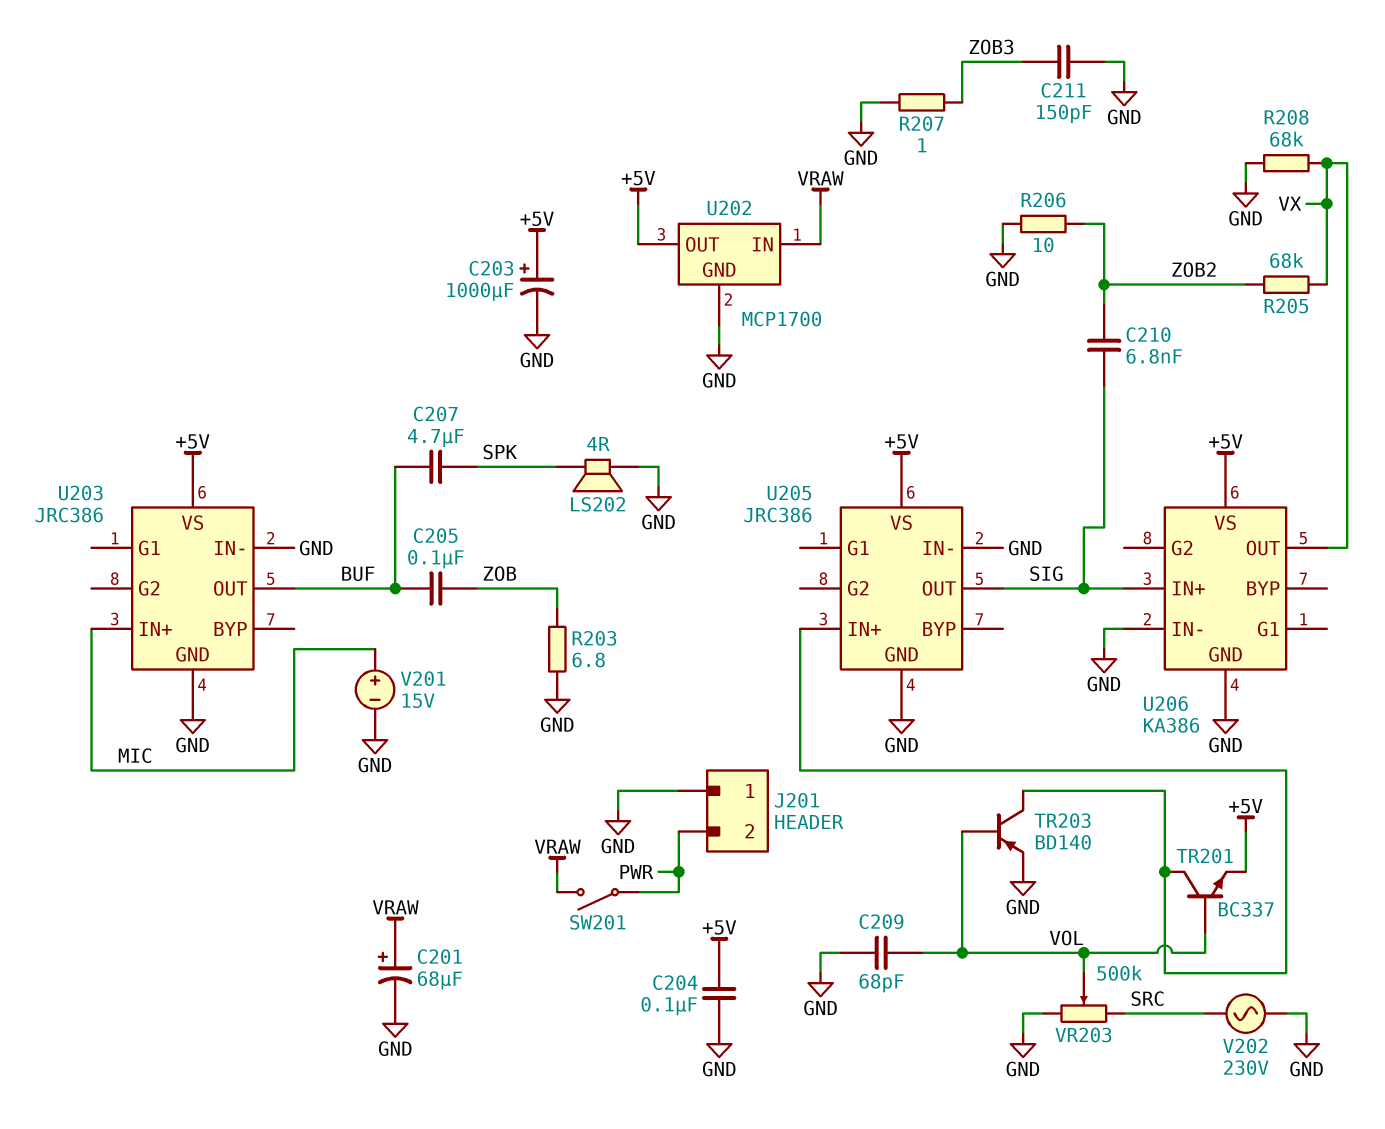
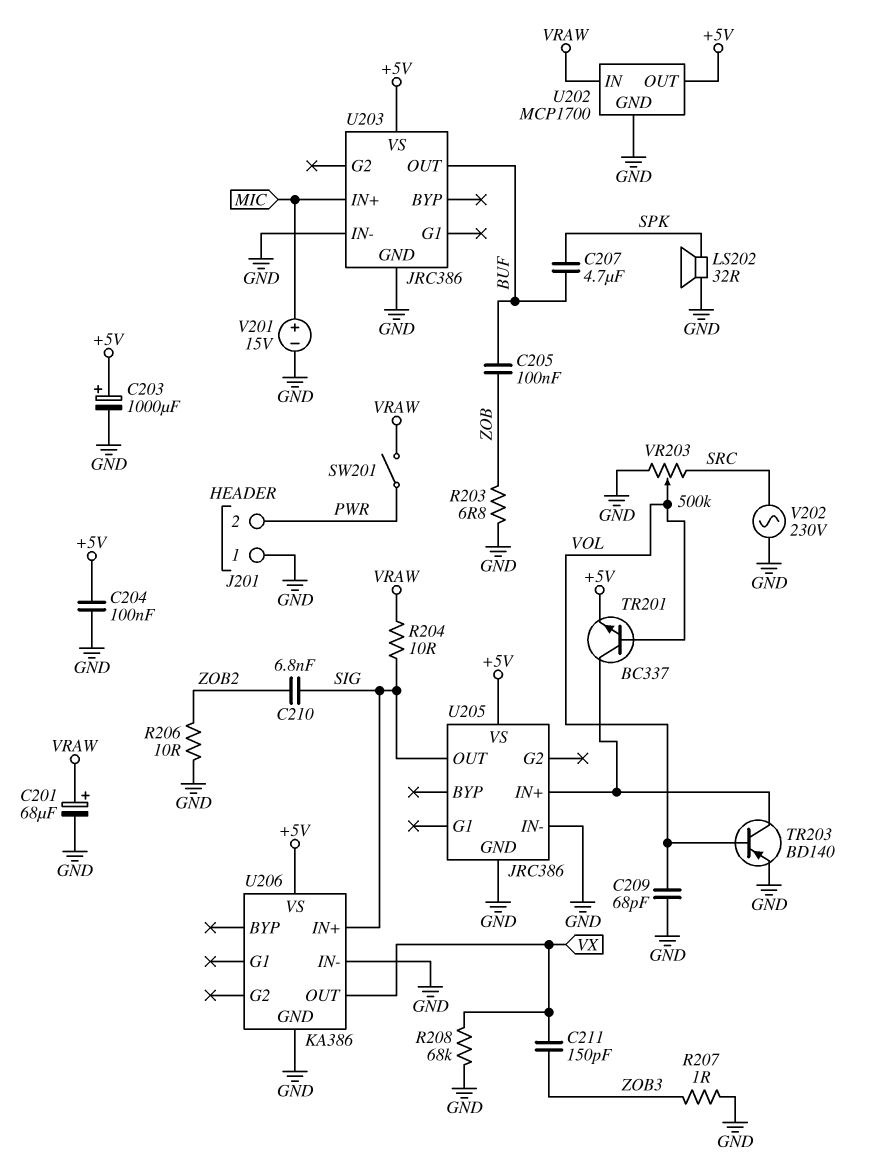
C211: 150pF (GND, ZOB3) -> 150pF (VX, ZOB3)
LS202: speaker 4R (GND, SPK) -> speaker 32R (GND, SPK)
R204: none -> 10 (SIG, VRAW)
R205: 68k (VX, ZOB2) -> none

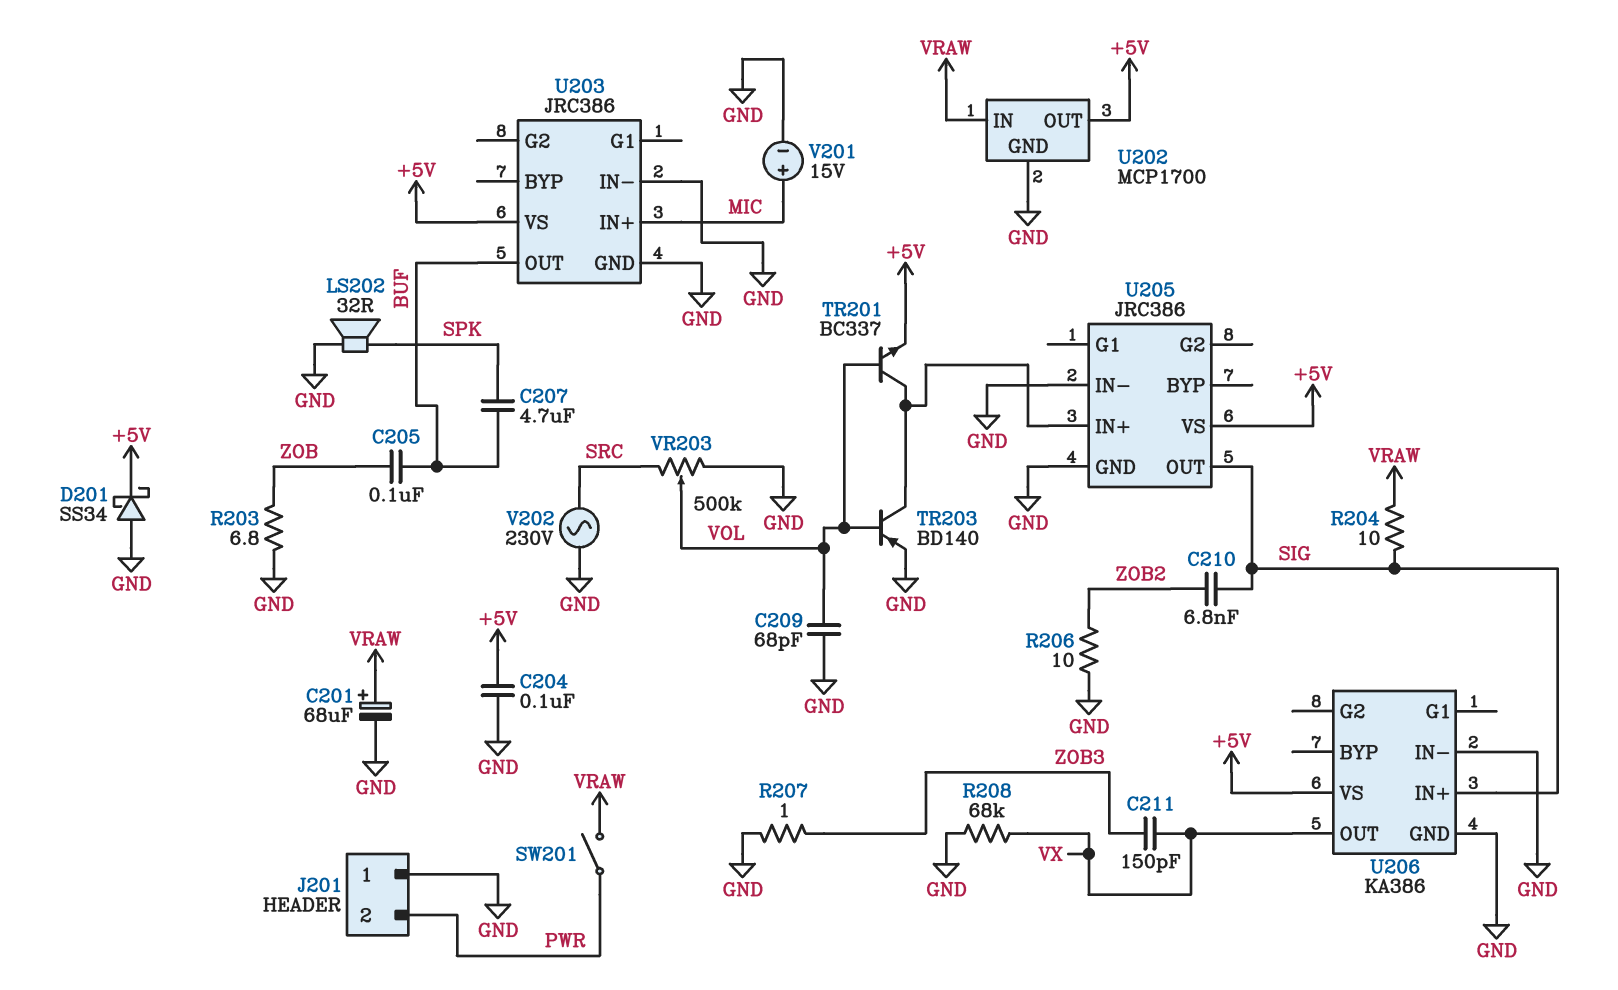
C203: 1000uF (plus +5V, minus GND) -> none
D201: none -> schottky SS34 (A GND, K +5V)

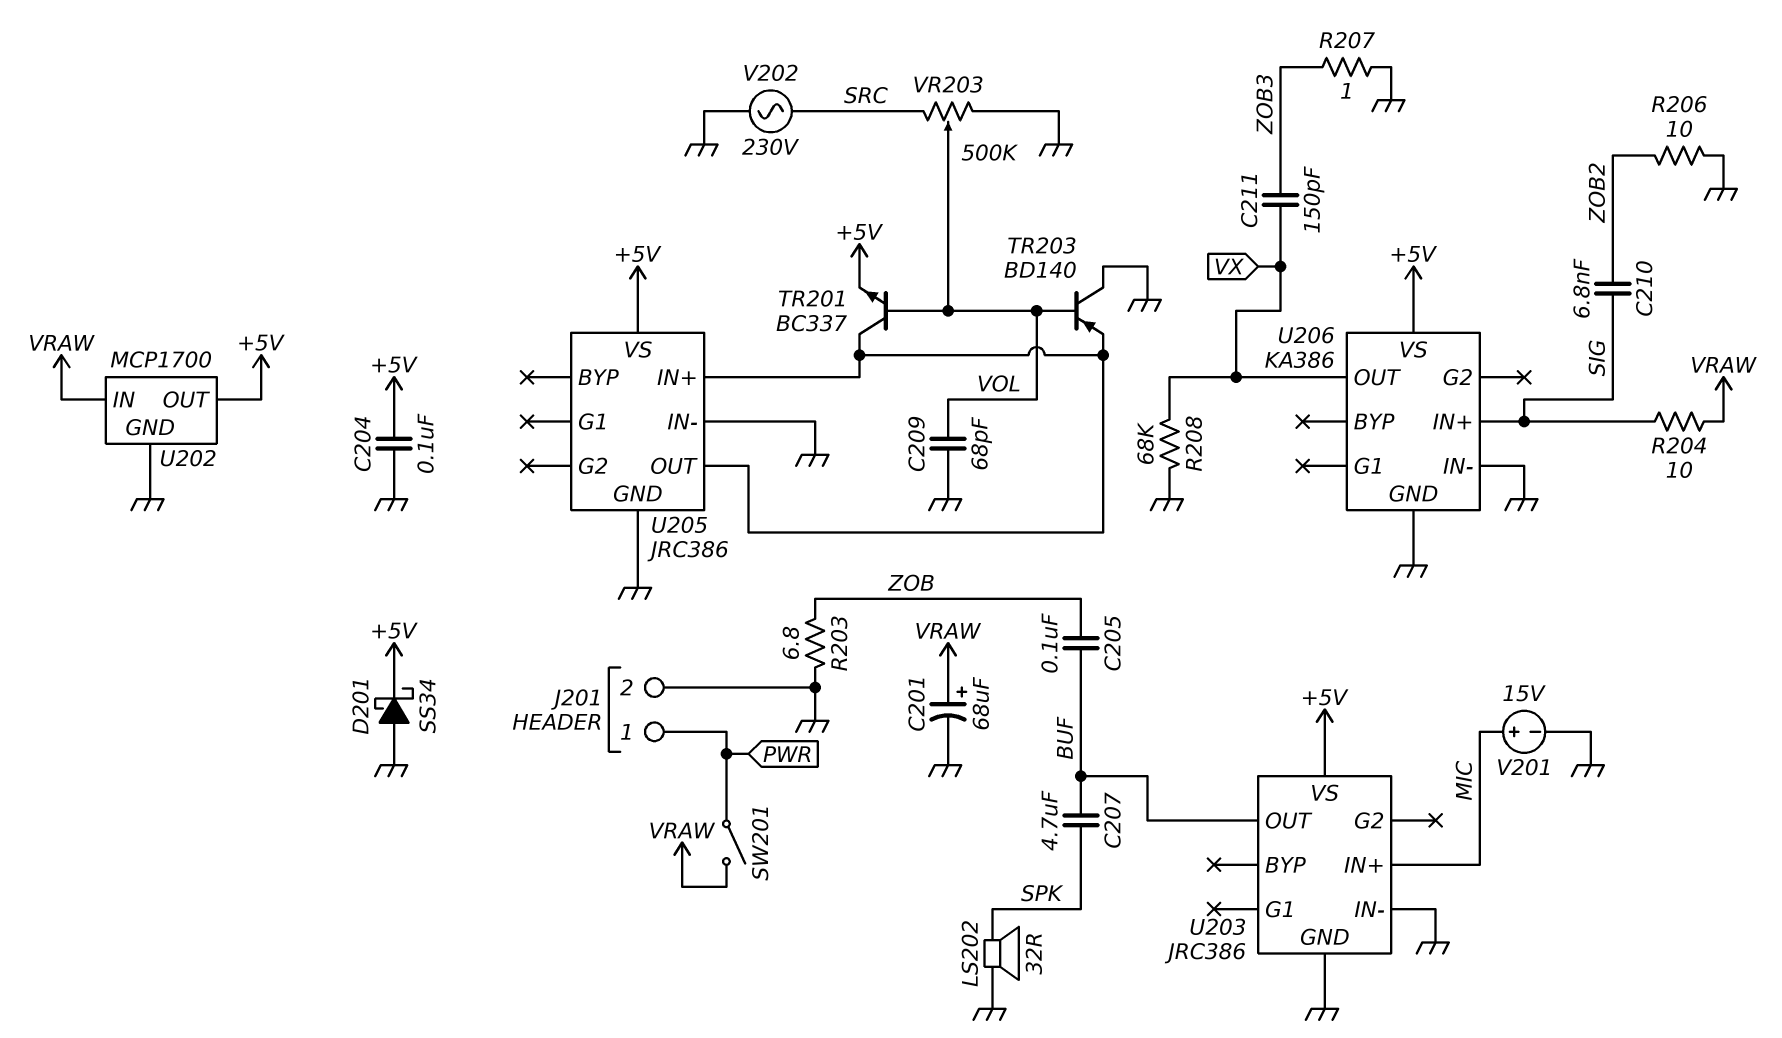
J201 pin 1: GND -> PWR
J201 pin 2: PWR -> GND
TR203: PNP BD140 (B VOL, C U205/IN+, E GND) -> PNP BD140 (B VOL, C GND, E U205/IN+)
U205 pin OUT: SIG -> U205/IN+

